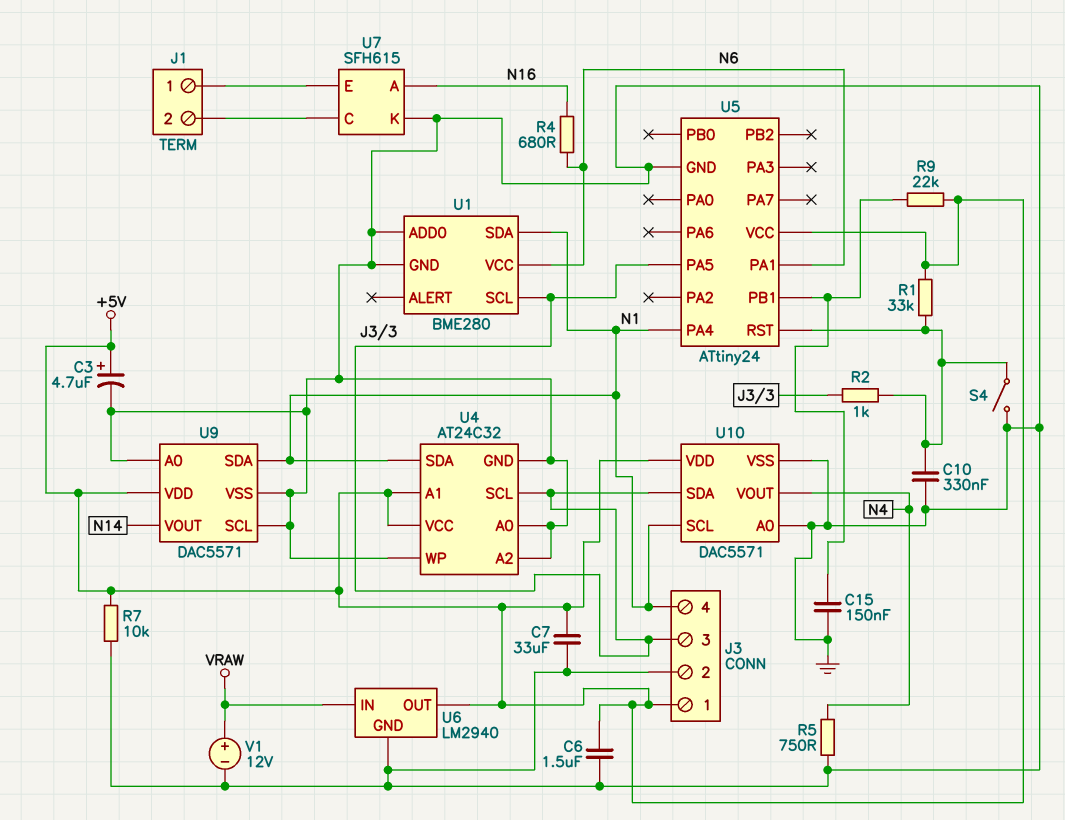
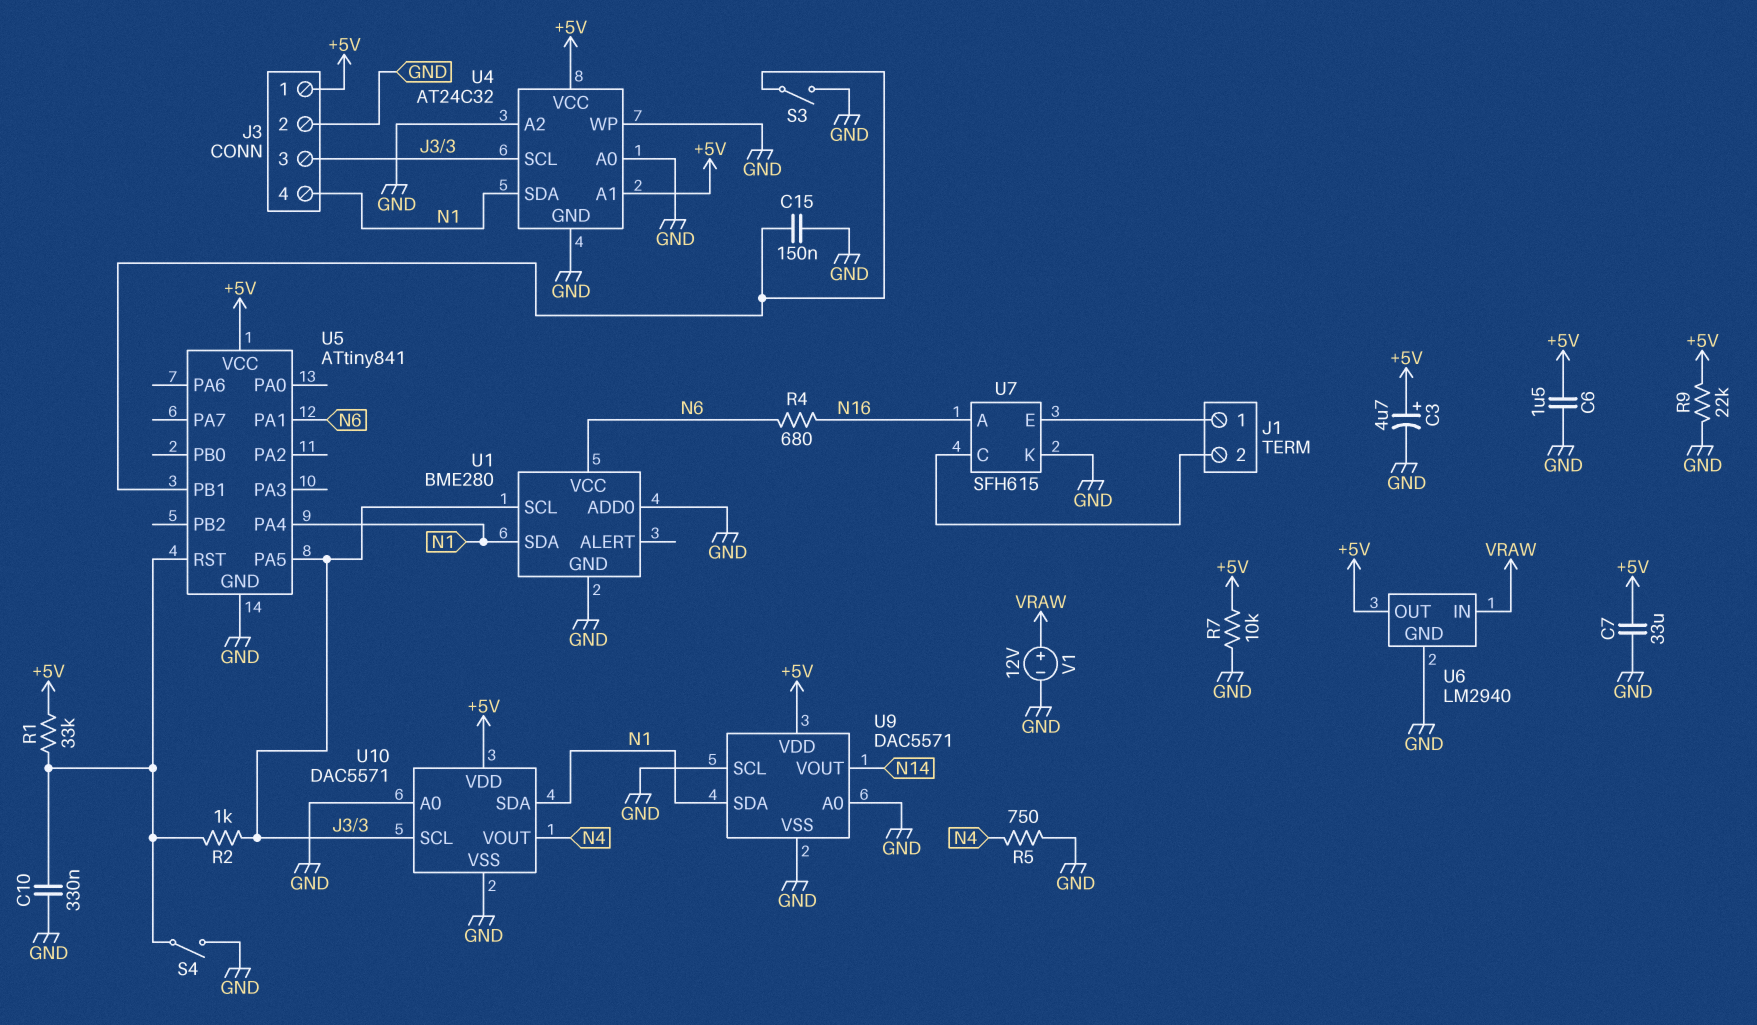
R9: 22k (+5V, U5/PB1) -> 22k (+5V, GND)
S3: none -> switch (GND, U5/PB1)
U5: ATtiny24 -> ATtiny841
U10 pin SCL: N1 -> J3/3
U10 pin SDA: J3/3 -> N1

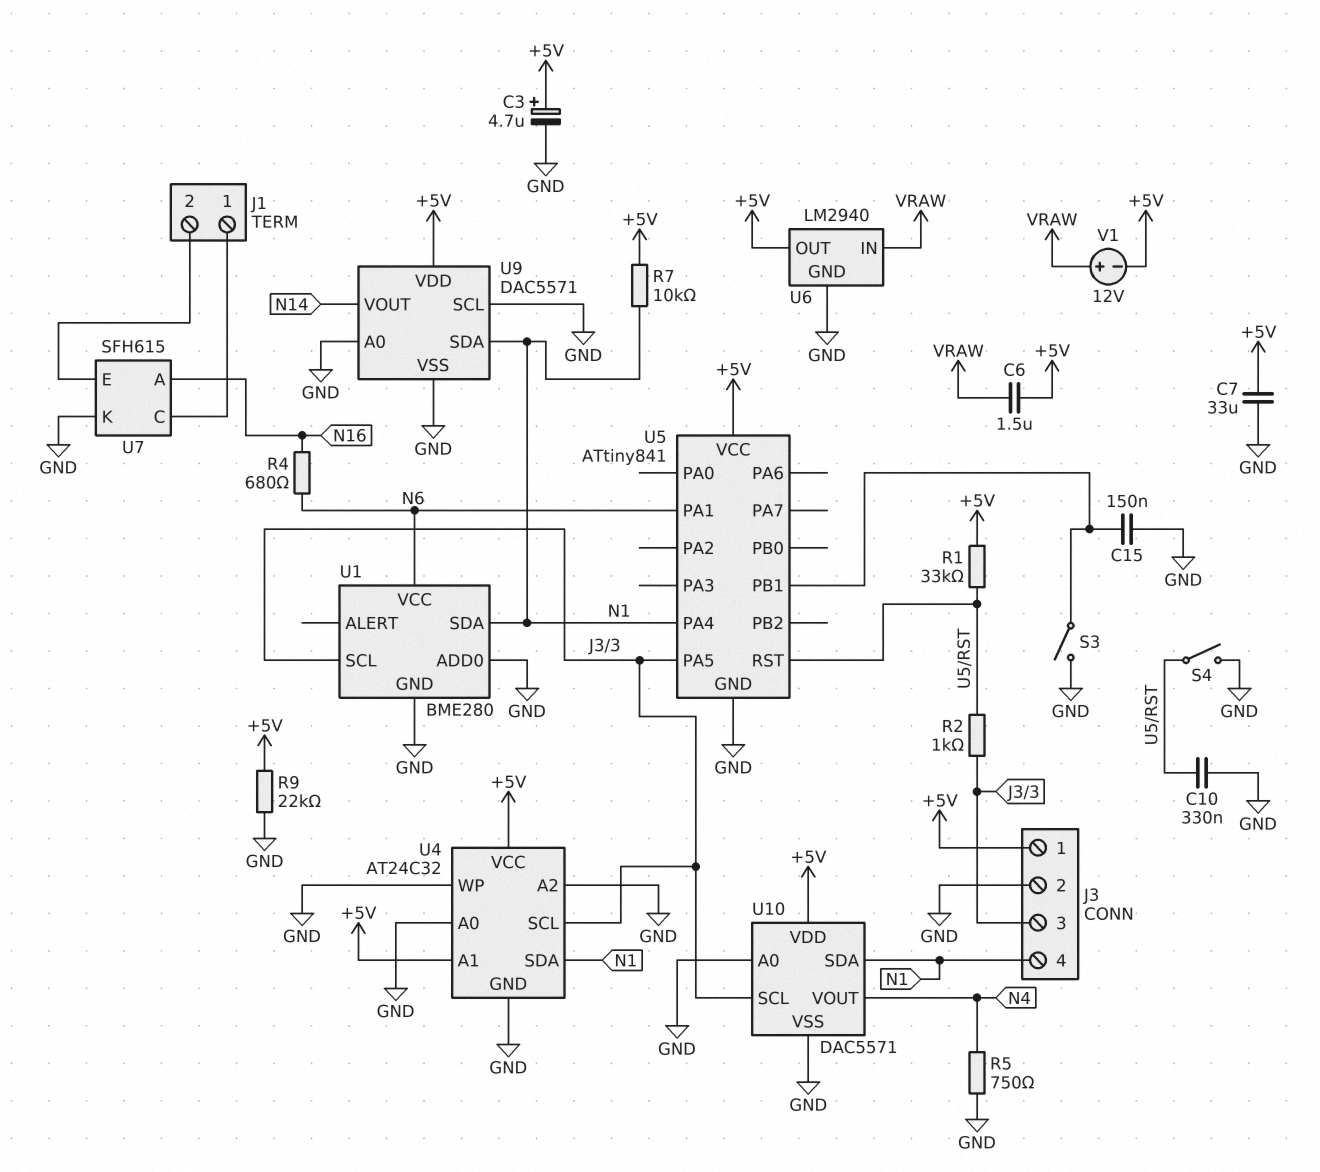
C6: 1.5uF (+5V, GND) -> 1.5uF (+5V, VRAW)
R7: 10k (+5V, GND) -> 10k (+5V, N1)
U7 pin C: J1/2 -> J1/1
U7 pin E: J1/1 -> J1/2
V1: 12V (plus VRAW, minus GND) -> 12V (plus VRAW, minus +5V)

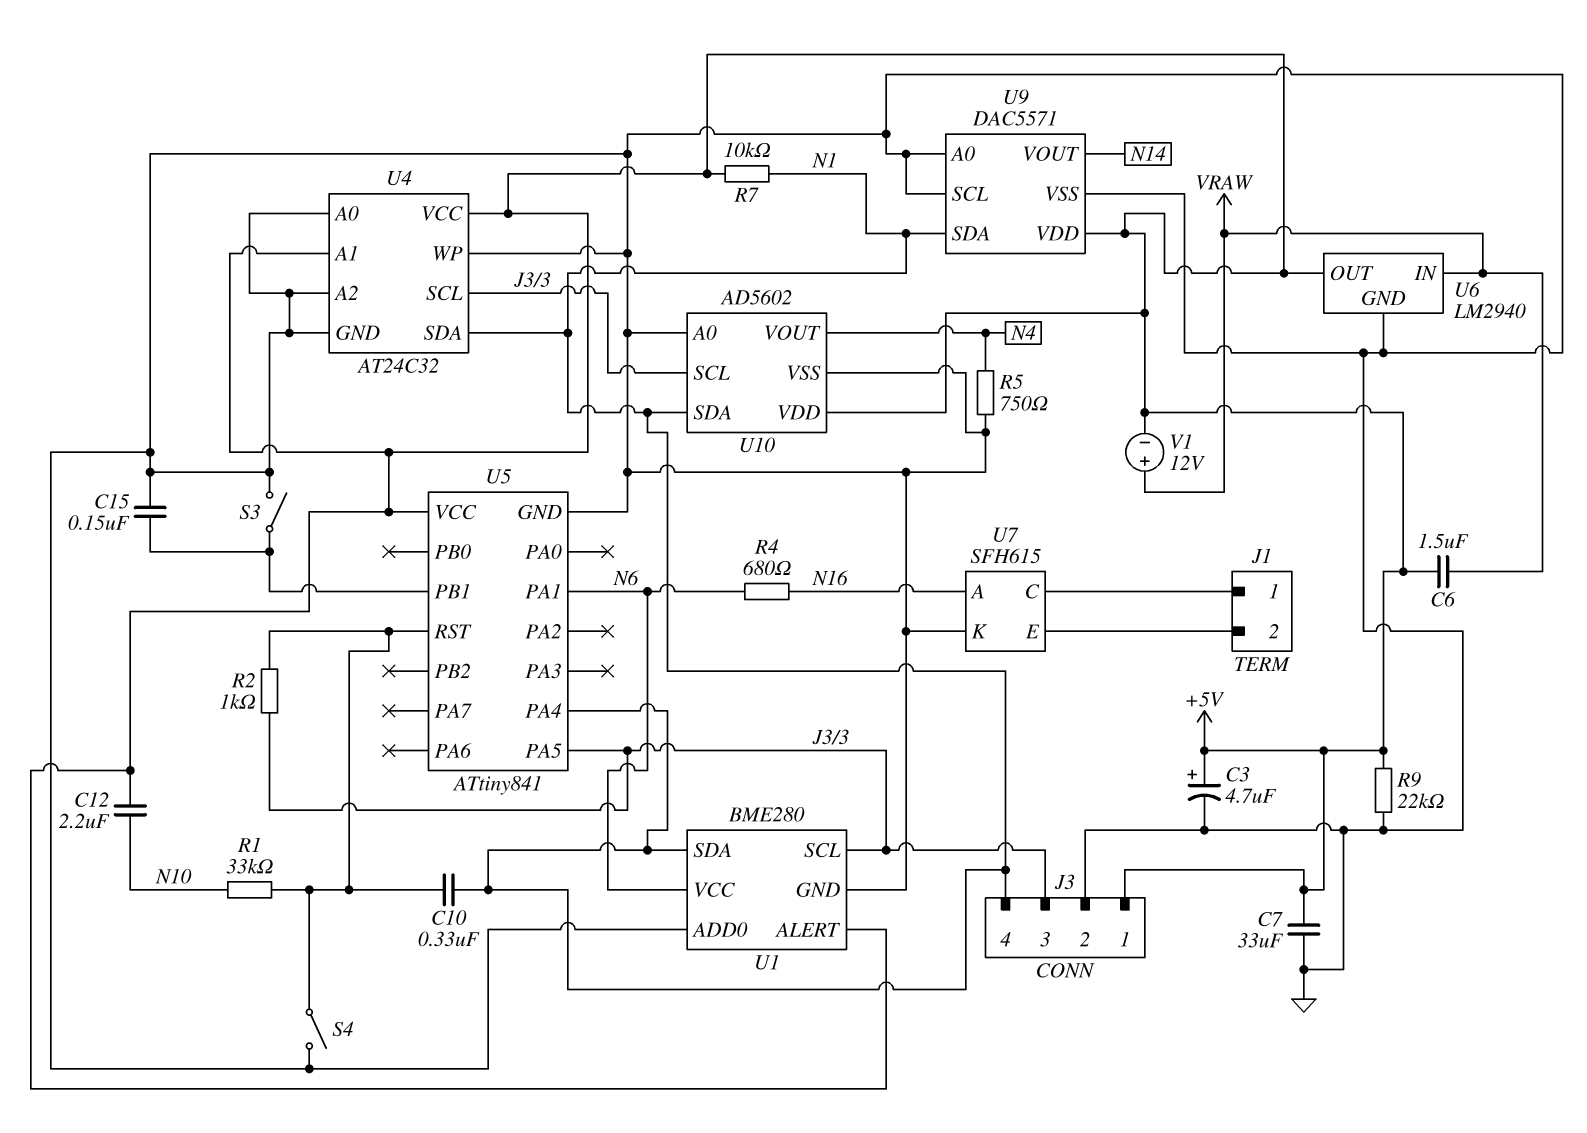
C10: 330nF (GND, U5/RST) -> 330nF (N1, U5/RST)
C12: none -> 2.2uF (+5V, N10)
R1: 33k (+5V, U5/RST) -> 33k (N10, U5/RST)
U1 pin ALERT: none -> +5V
U10: DAC5571 -> AD5602

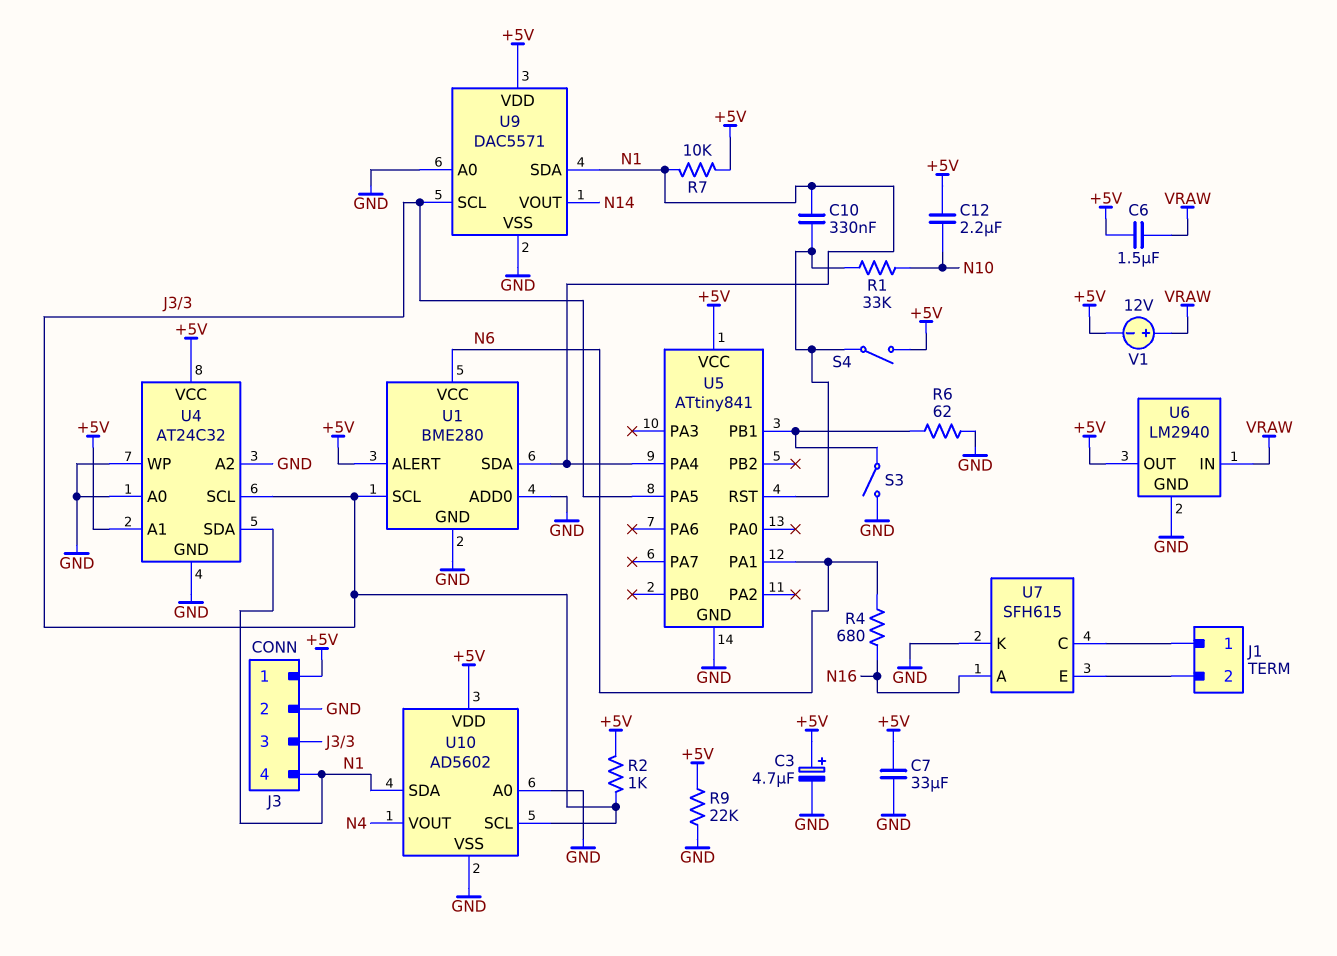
C15: 150nF (GND, U5/PB1) -> none
R2: 1k (J3/3, U5/RST) -> 1k (+5V, J3/3)
R5: 750 (GND, N4) -> none
R6: none -> 62 (GND, U5/PB1)
S4: switch (GND, U5/RST) -> switch (+5V, U5/RST)
U9 pin SCL: GND -> J3/3

